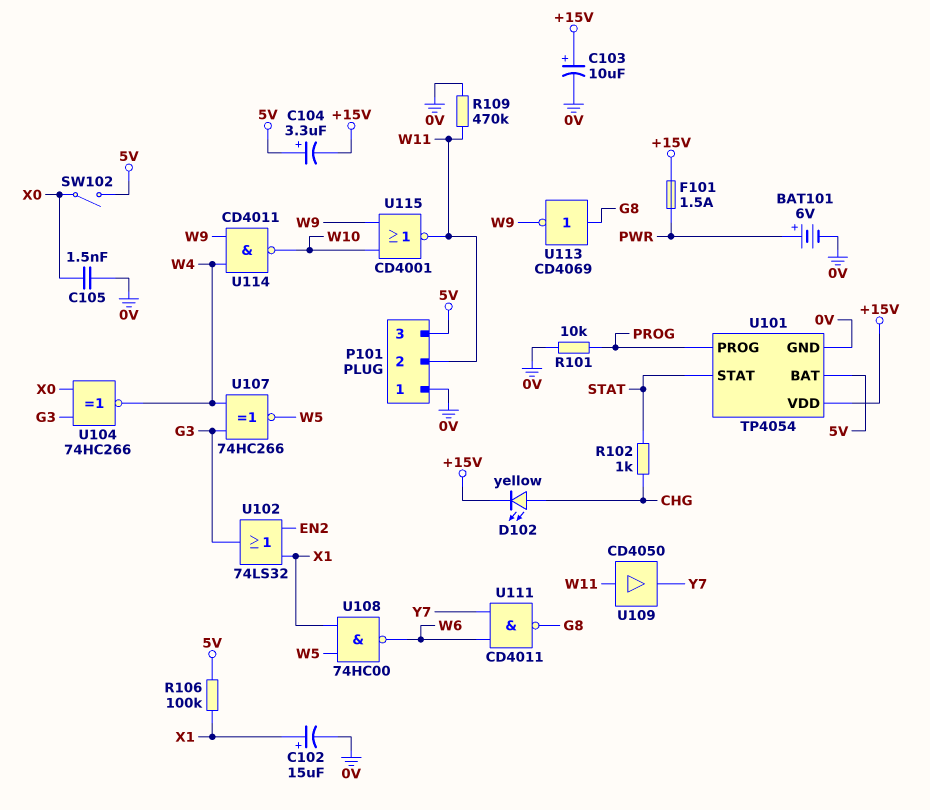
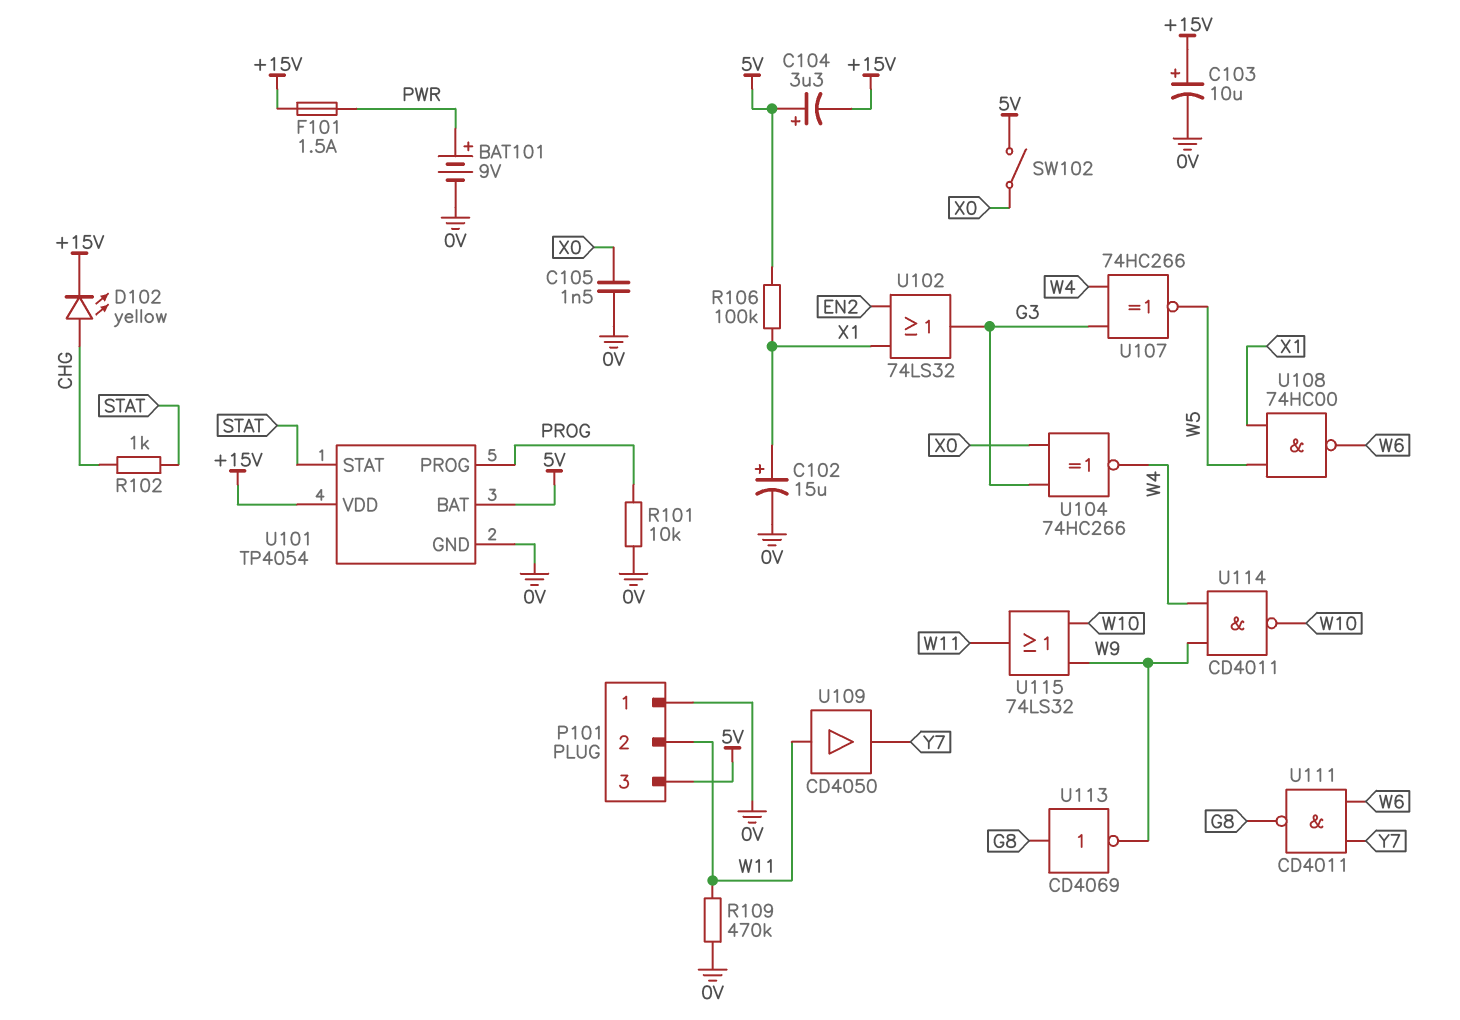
BAT101: 6V (plus PWR, minus 0V) -> 9V (plus PWR, minus 0V)
U115: NOR CD4001 (in W9, in W10, out W11) -> OR 74LS32 (in W9, in W10, out W11)

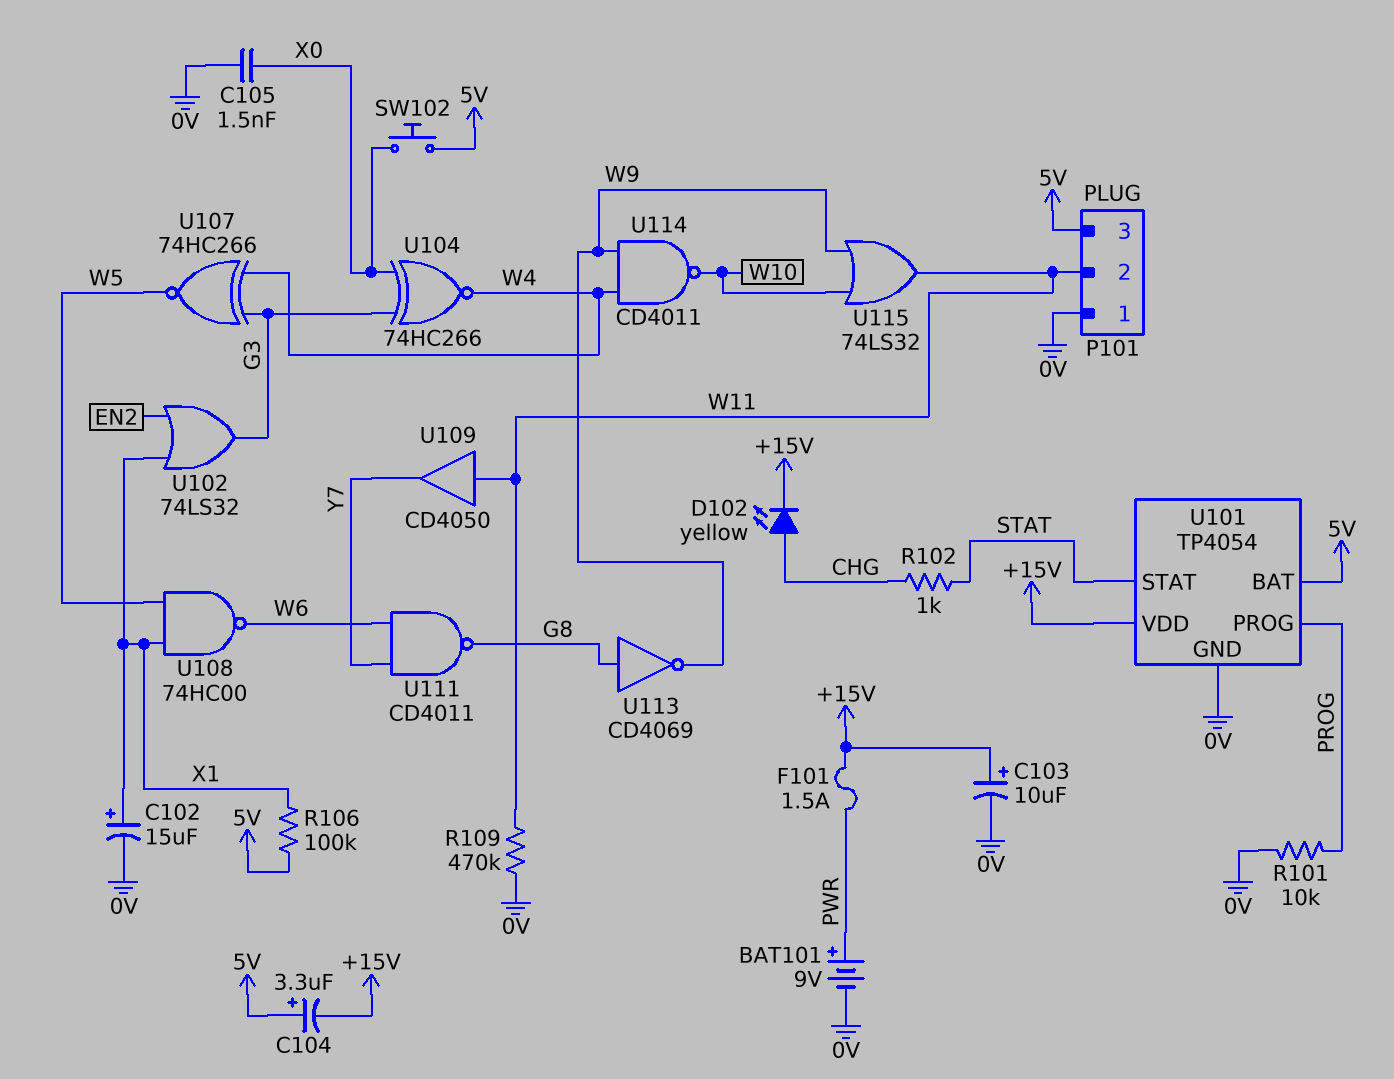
SW102: switch (5V, X0) -> button (5V, X0)

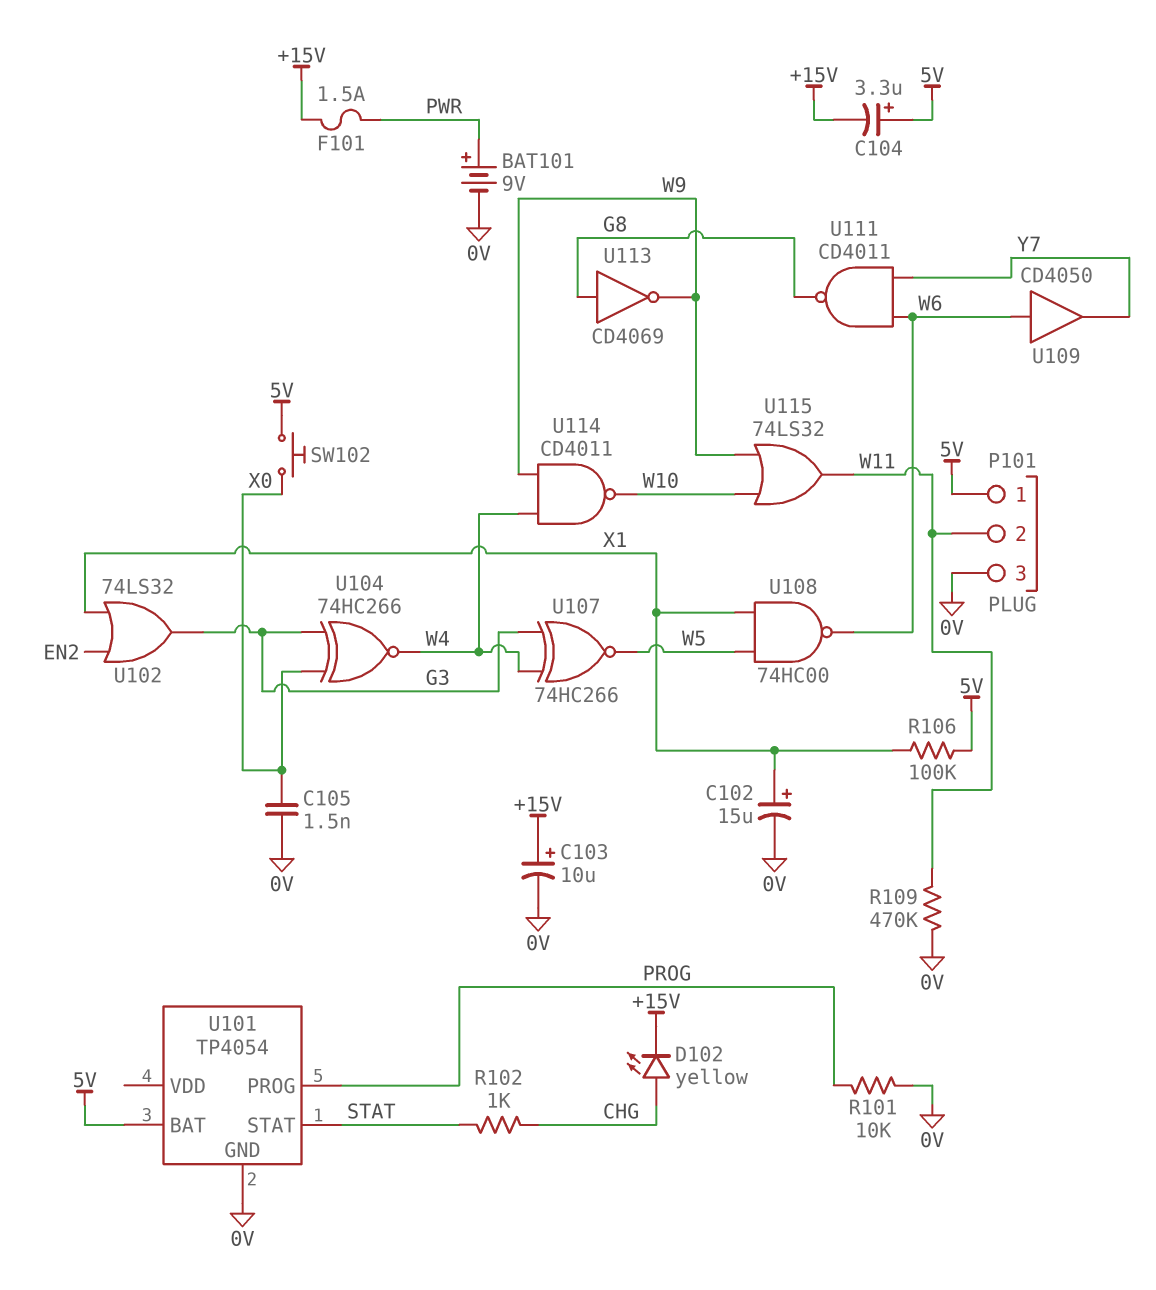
P101 pin 1: 0V -> 5V
P101 pin 3: 5V -> 0V
U101 pin VDD: +15V -> none
U109: buffer CD4050 (in W11, out Y7) -> buffer CD4050 (in W6, out Y7)

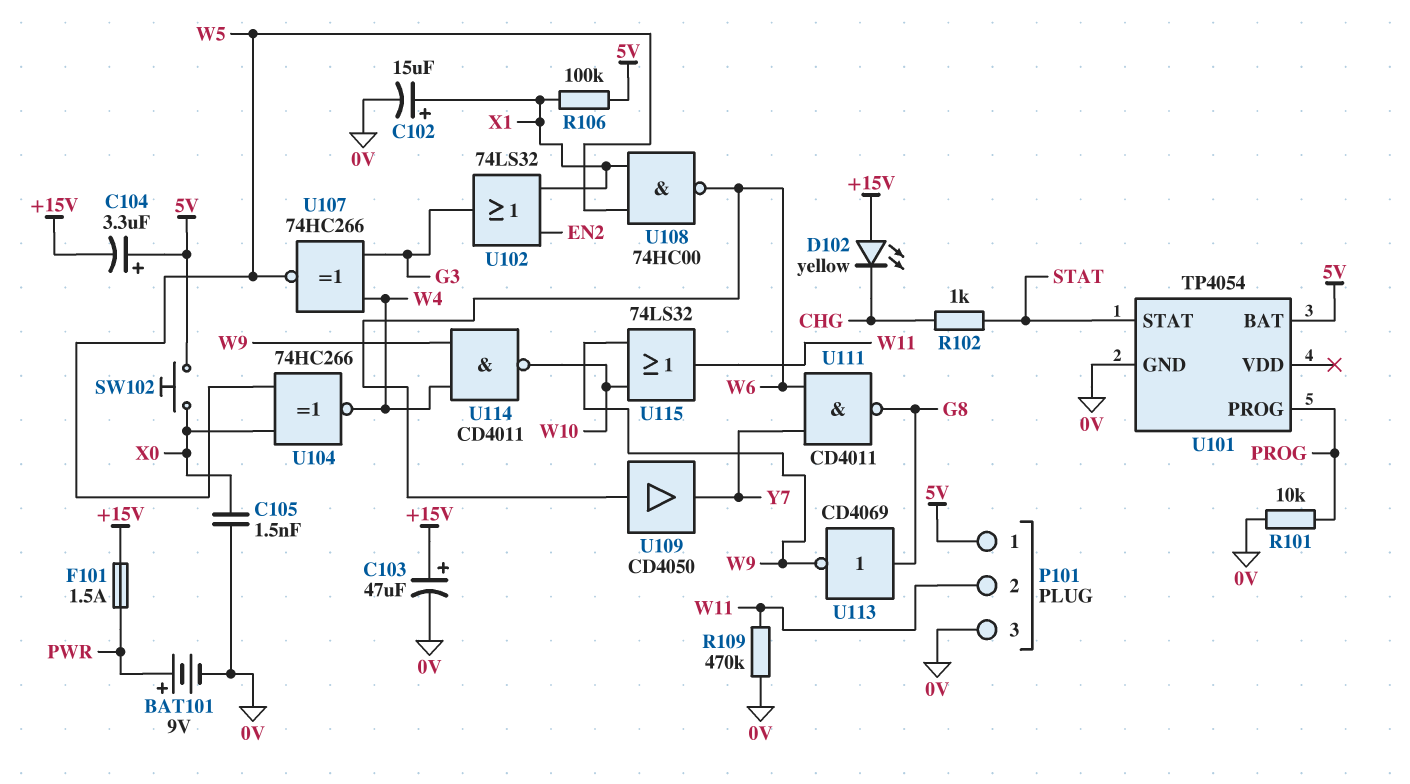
C103: 10uF (plus +15V, minus 0V) -> 47uF (plus +15V, minus 0V)
D102: LED yellow (A CHG, K +15V) -> LED yellow (A +15V, K CHG)
U104: XNOR 74HC266 (in G3, in X0, out W4) -> XNOR 74HC266 (in W5, in X0, out W4)

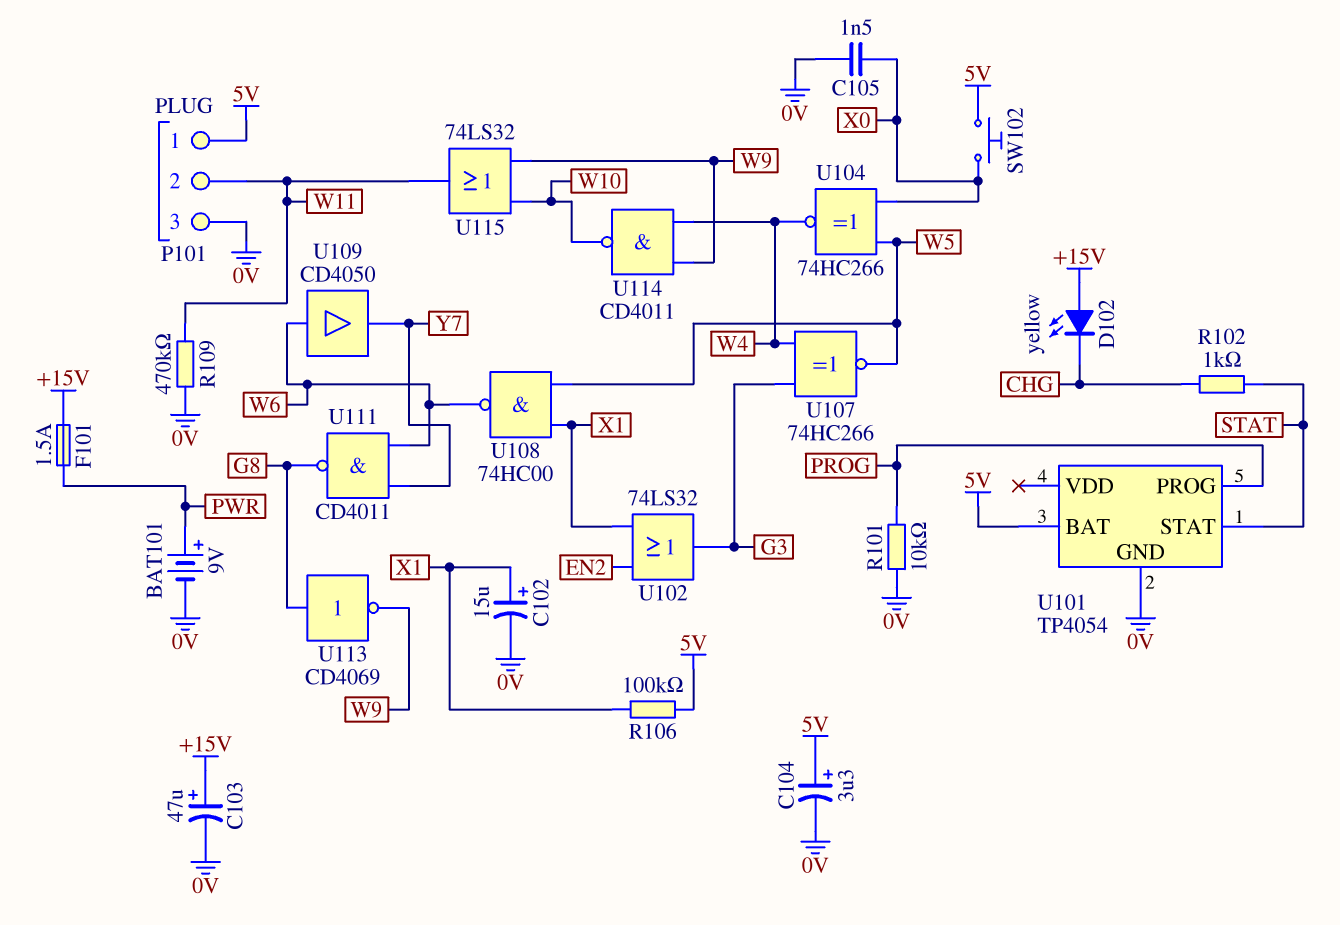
C104: 3.3uF (plus 5V, minus +15V) -> 3.3uF (plus 5V, minus 0V)

